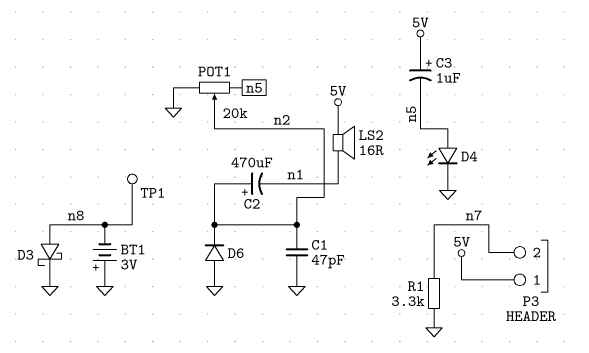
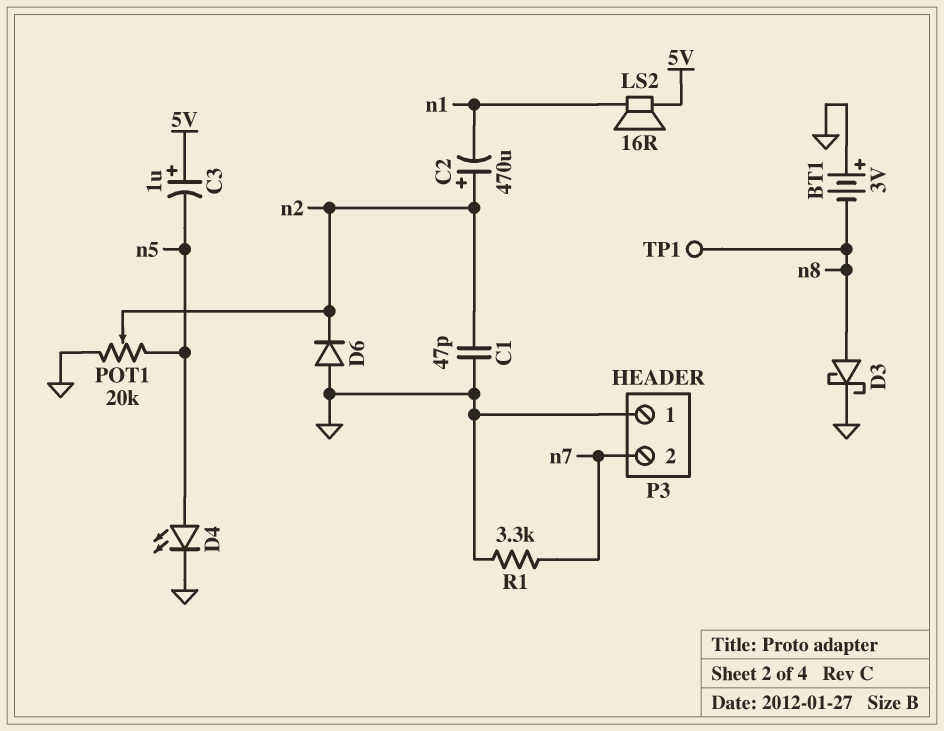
P3 pin 1: 5V -> GND

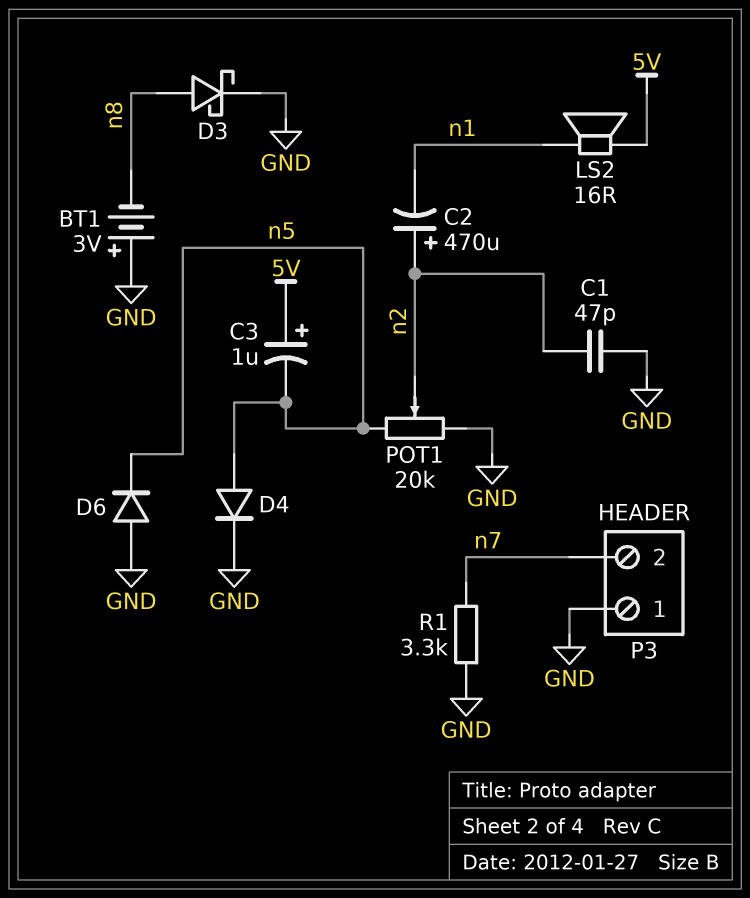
D4: LED (A n5, K GND) -> diode (A n5, K GND)
D6: diode (A GND, K n2) -> diode (A GND, K n5)
TP1: test point (n8) -> none

